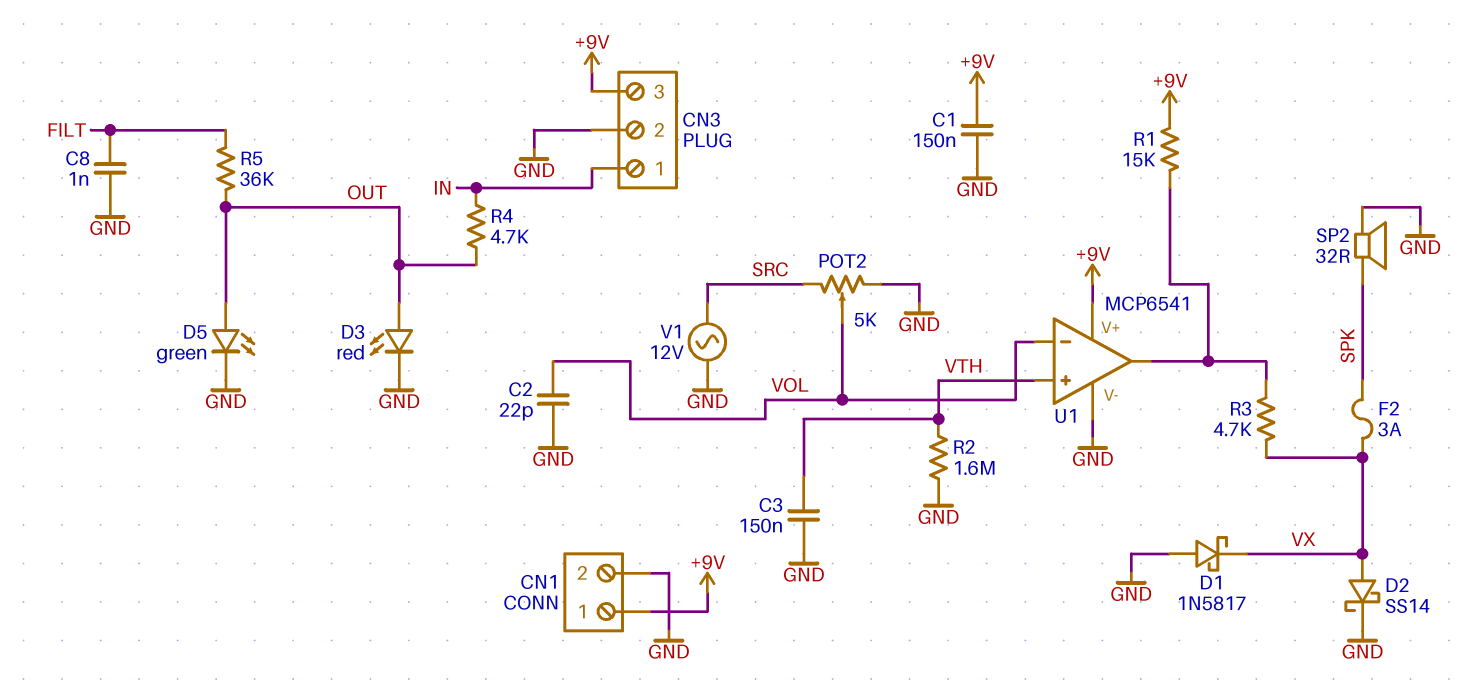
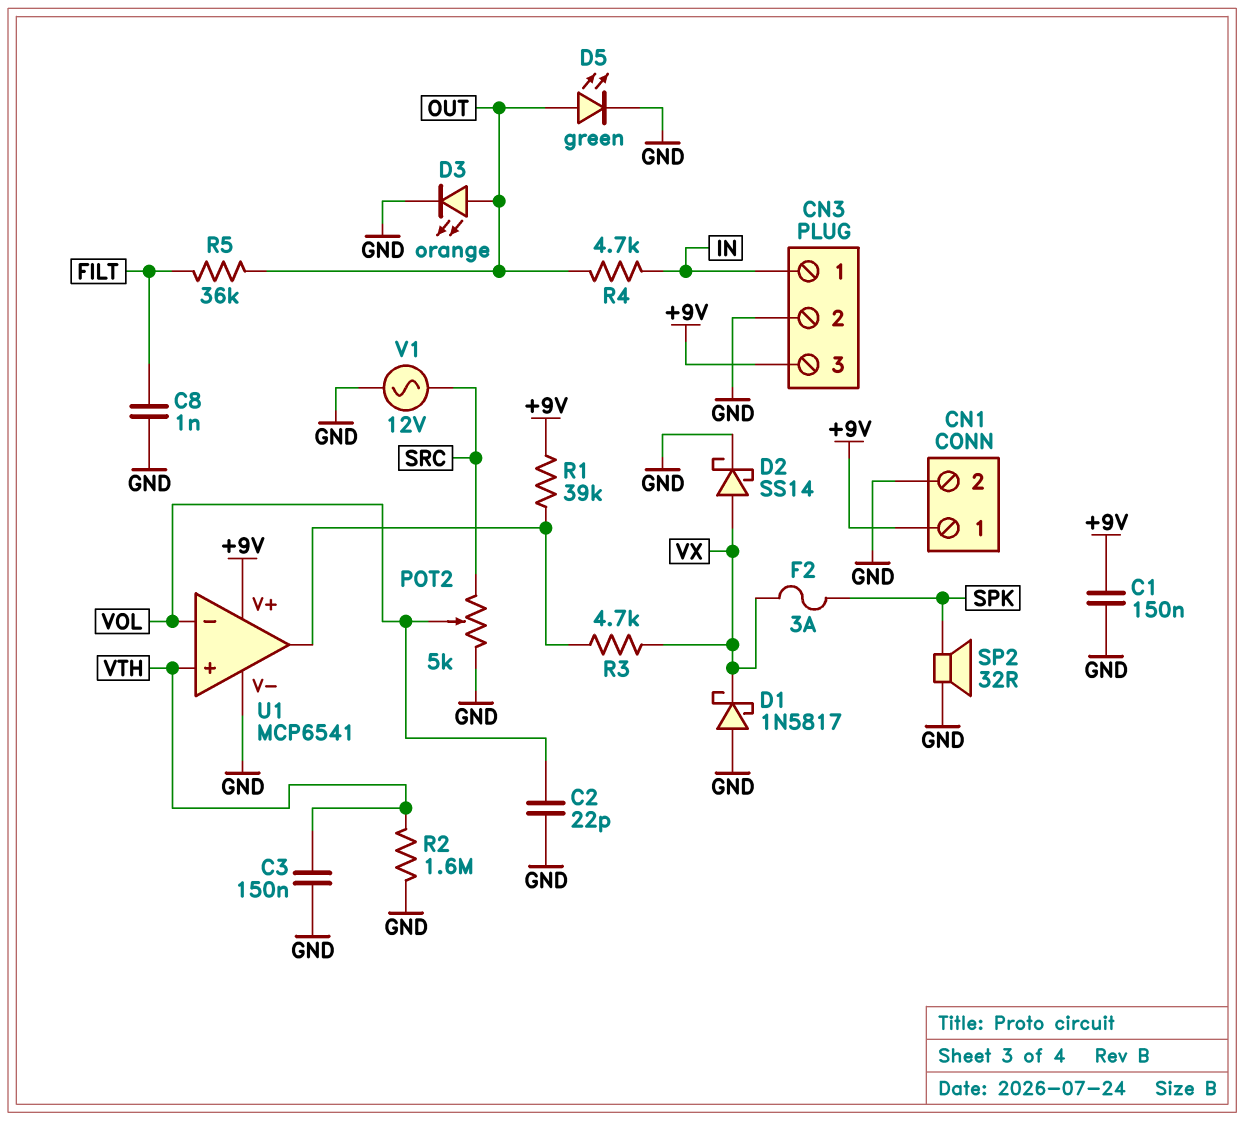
D3: LED red (A OUT, K GND) -> LED orange (A OUT, K GND)
R1: 15k (+9V, U1/out) -> 39k (+9V, U1/out)

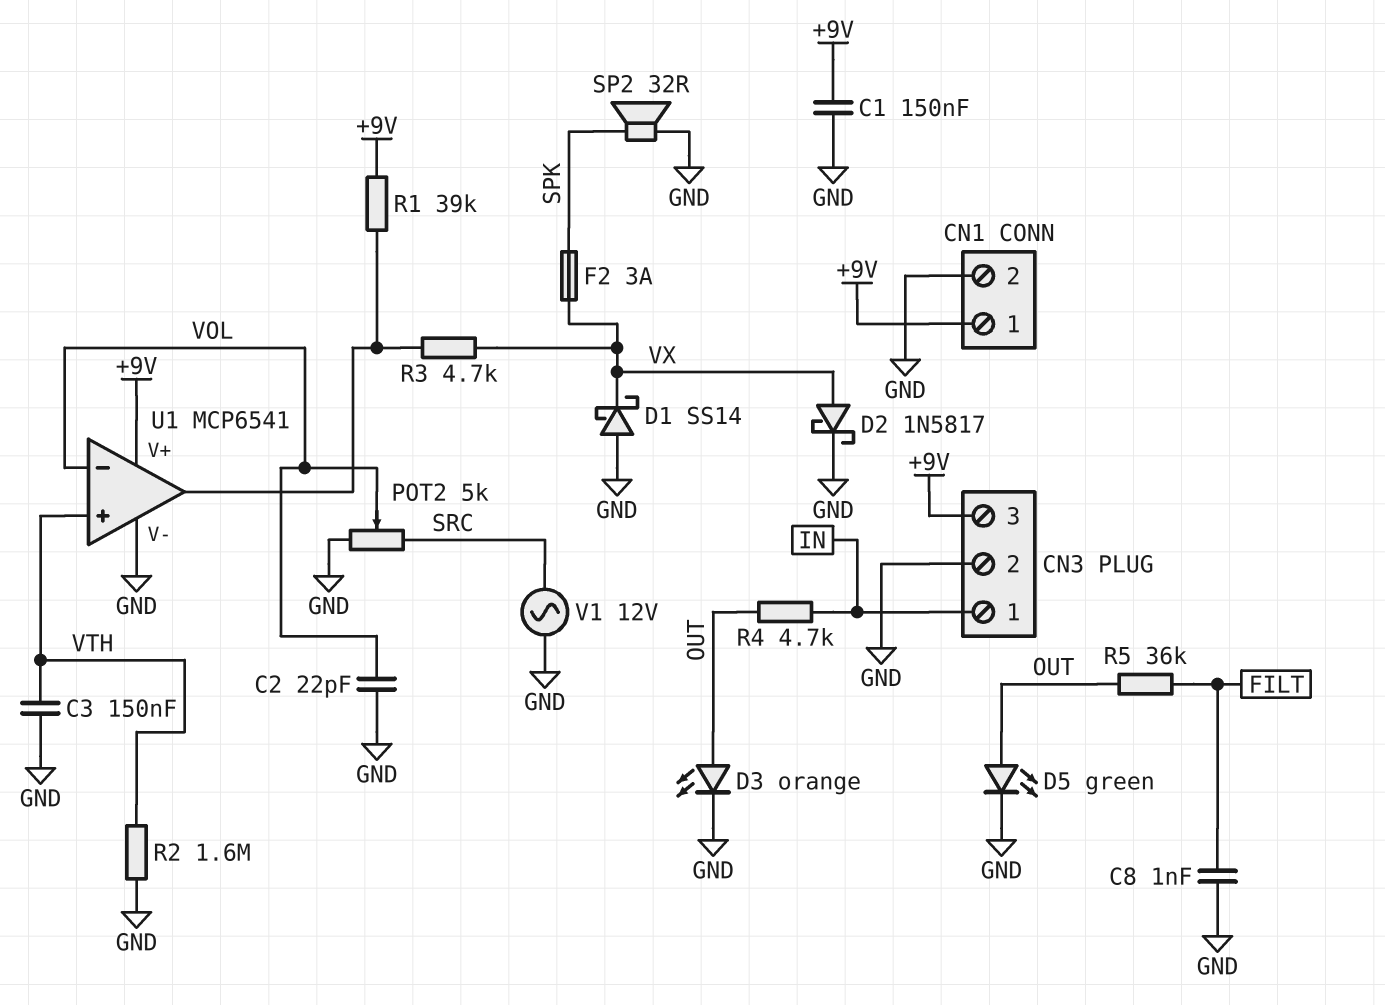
D1: schottky 1N5817 (A GND, K VX) -> schottky SS14 (A GND, K VX)
D2: schottky SS14 (A VX, K GND) -> schottky 1N5817 (A VX, K GND)

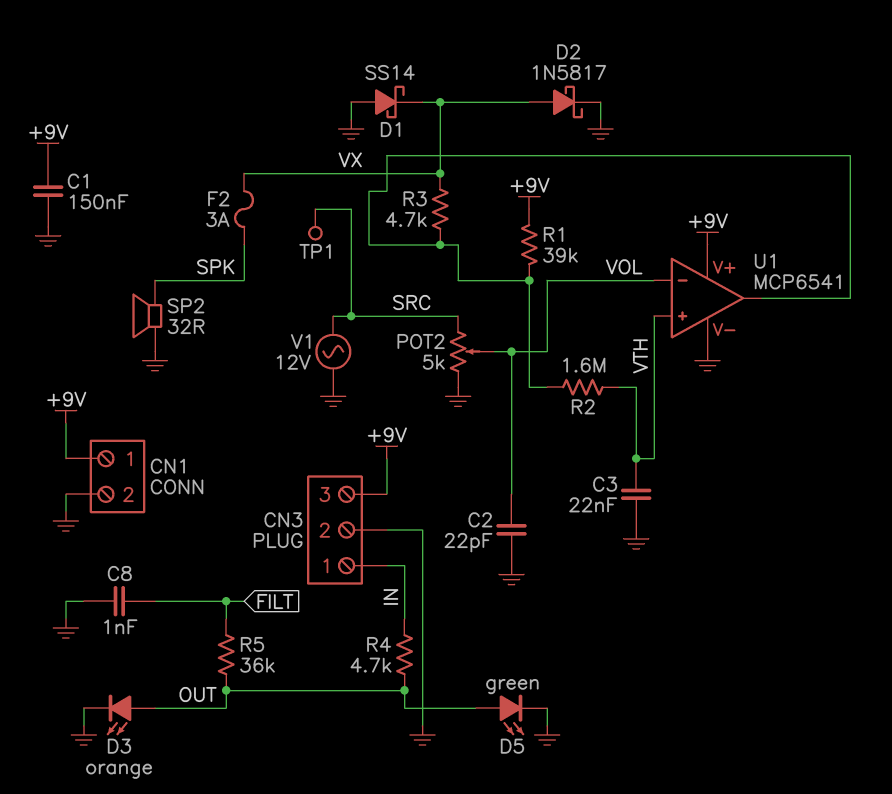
C3: 150nF (GND, VTH) -> 22nF (GND, VTH)
R2: 1.6M (GND, VTH) -> 1.6M (U1/out, VTH)
TP1: none -> test point (SRC)

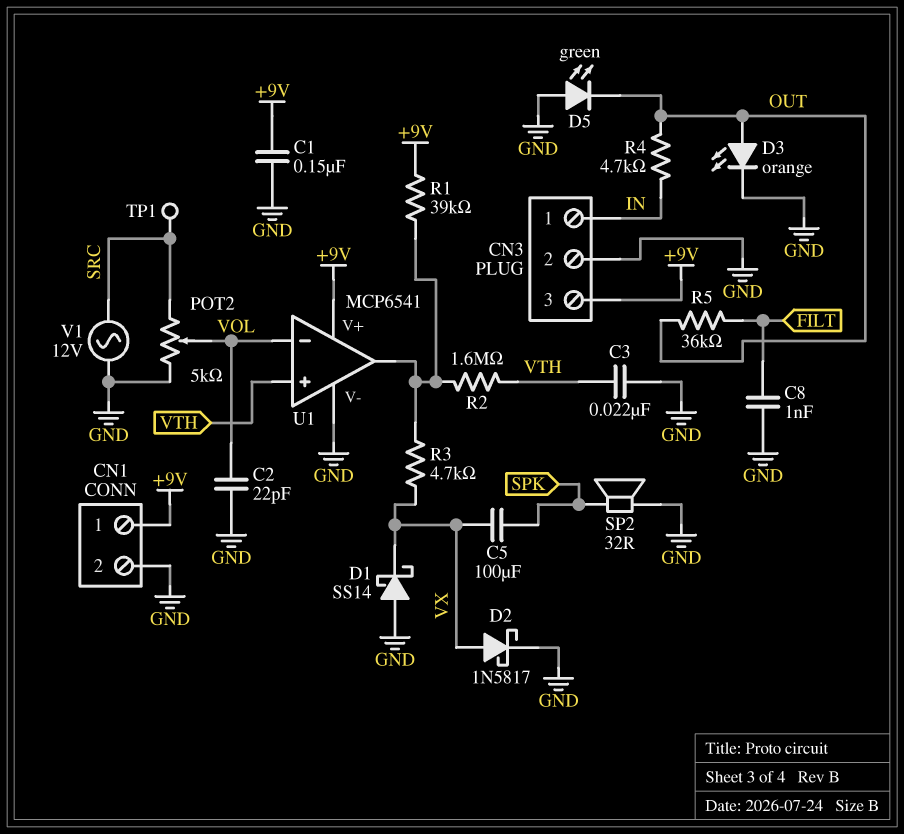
C5: none -> 100uF (SPK, VX)
D5: LED green (A OUT, K GND) -> LED green (A GND, K OUT)
F2: 3A (SPK, VX) -> none

